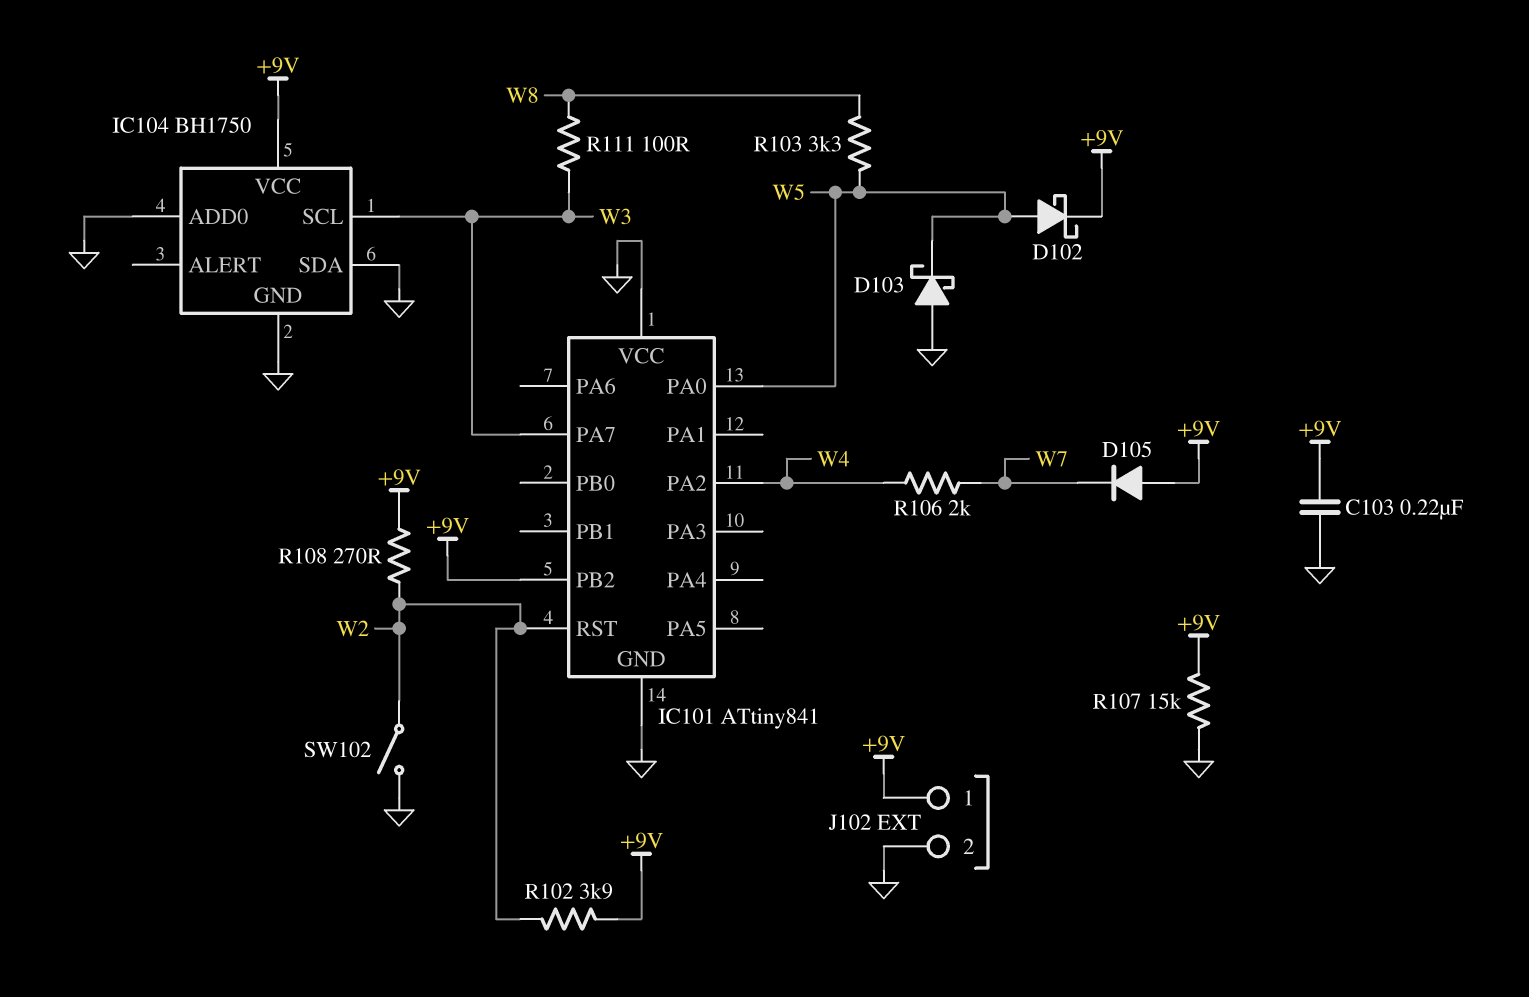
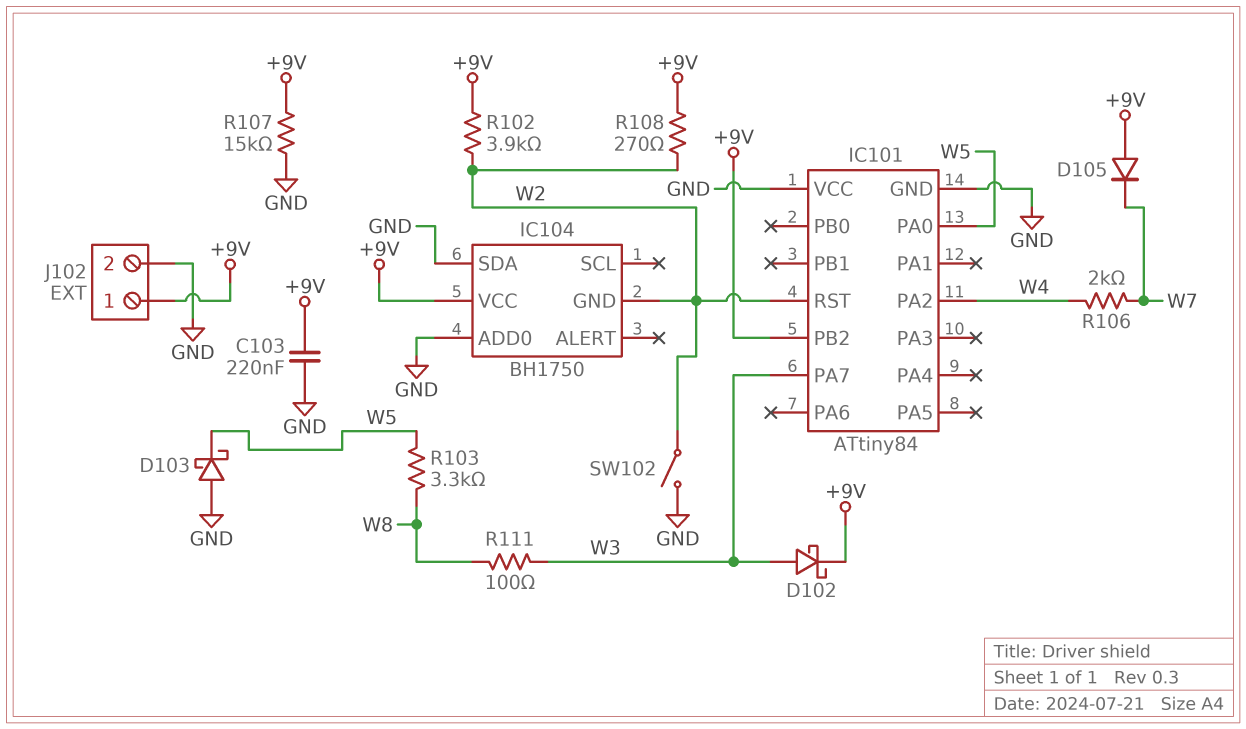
D102: schottky (A W5, K +9V) -> schottky (A W3, K +9V)
IC101: ATtiny841 -> ATtiny84
IC104 pin GND: GND -> W2
IC104 pin SCL: W3 -> none

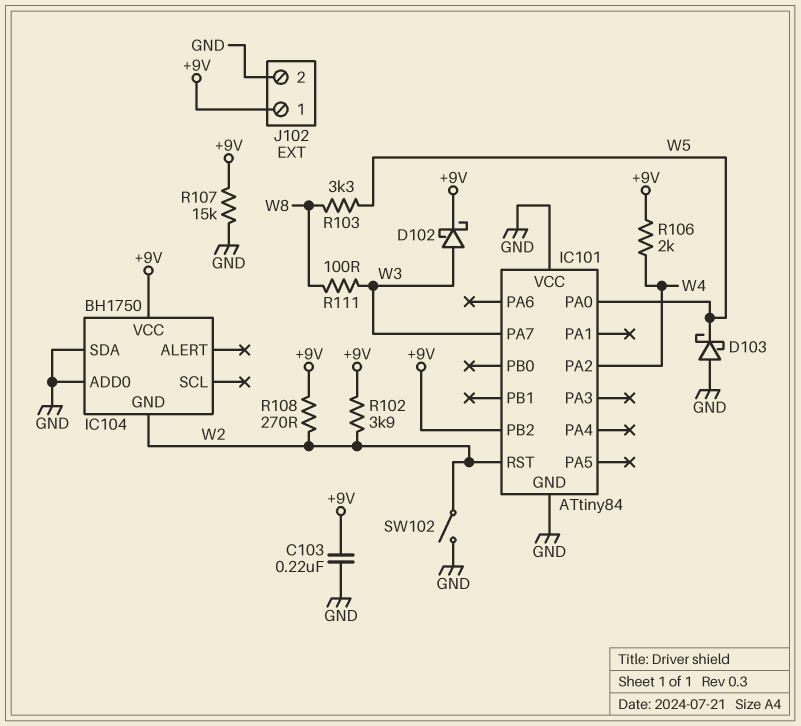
D105: diode (A +9V, K W7) -> none
R106: 2k (W4, W7) -> 2k (+9V, W4)

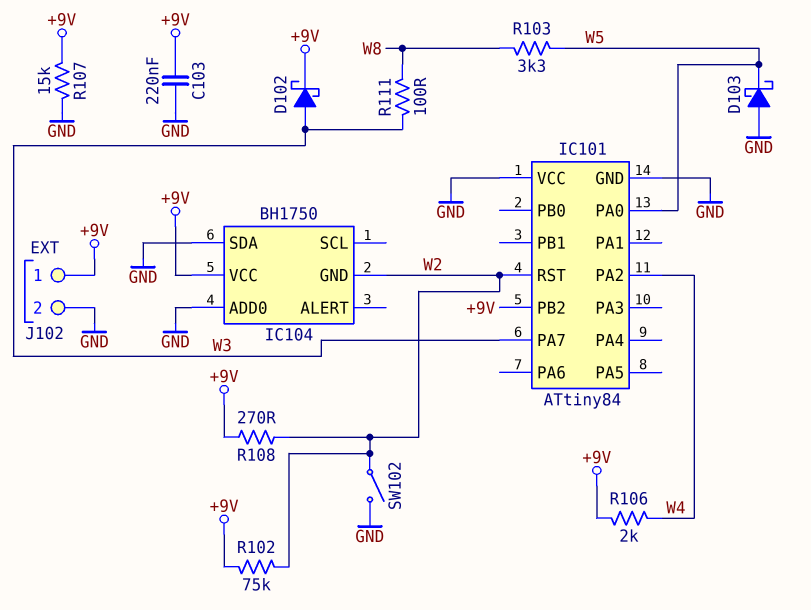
R102: 3.9k (+9V, W2) -> 75k (+9V, W2)

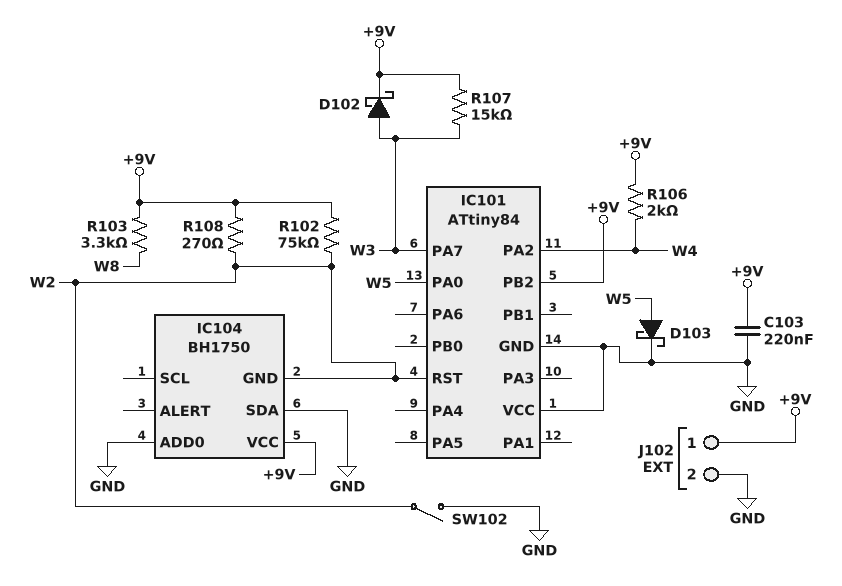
D103: schottky (A GND, K W5) -> schottky (A W5, K GND)
R103: 3.3k (W5, W8) -> 3.3k (+9V, W8)
R107: 15k (+9V, GND) -> 15k (+9V, W3)
R111: 100 (W3, W8) -> none

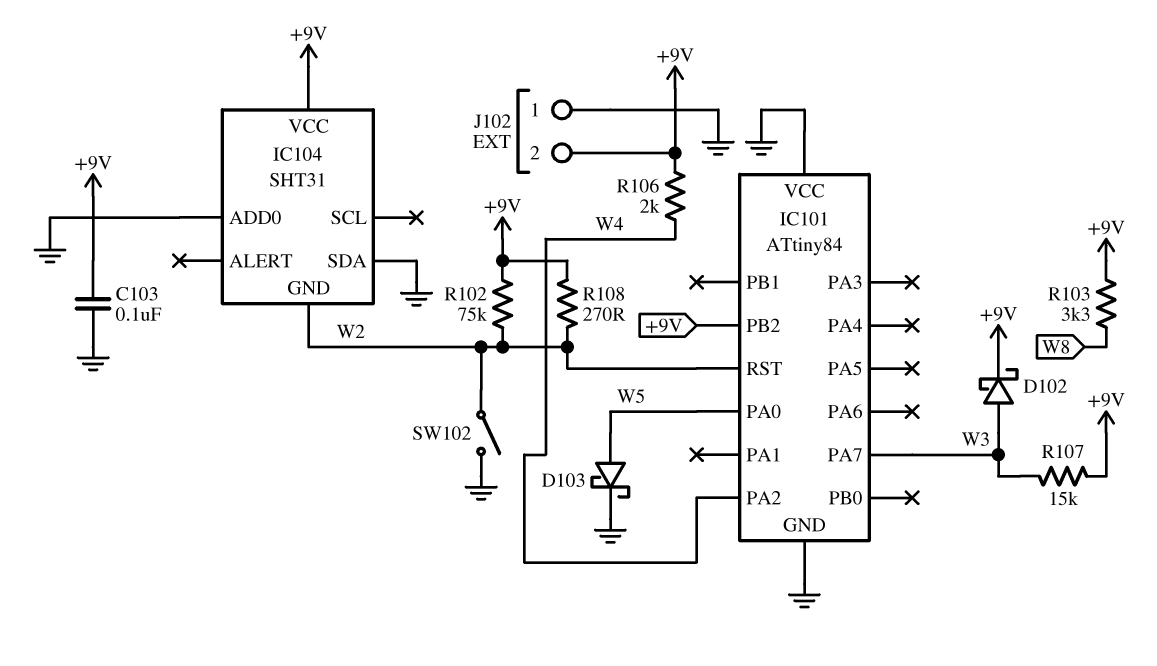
C103: 220nF (+9V, GND) -> 100nF (+9V, GND)
IC104: BH1750 -> SHT31
J102 pin 1: +9V -> GND
J102 pin 2: GND -> +9V

